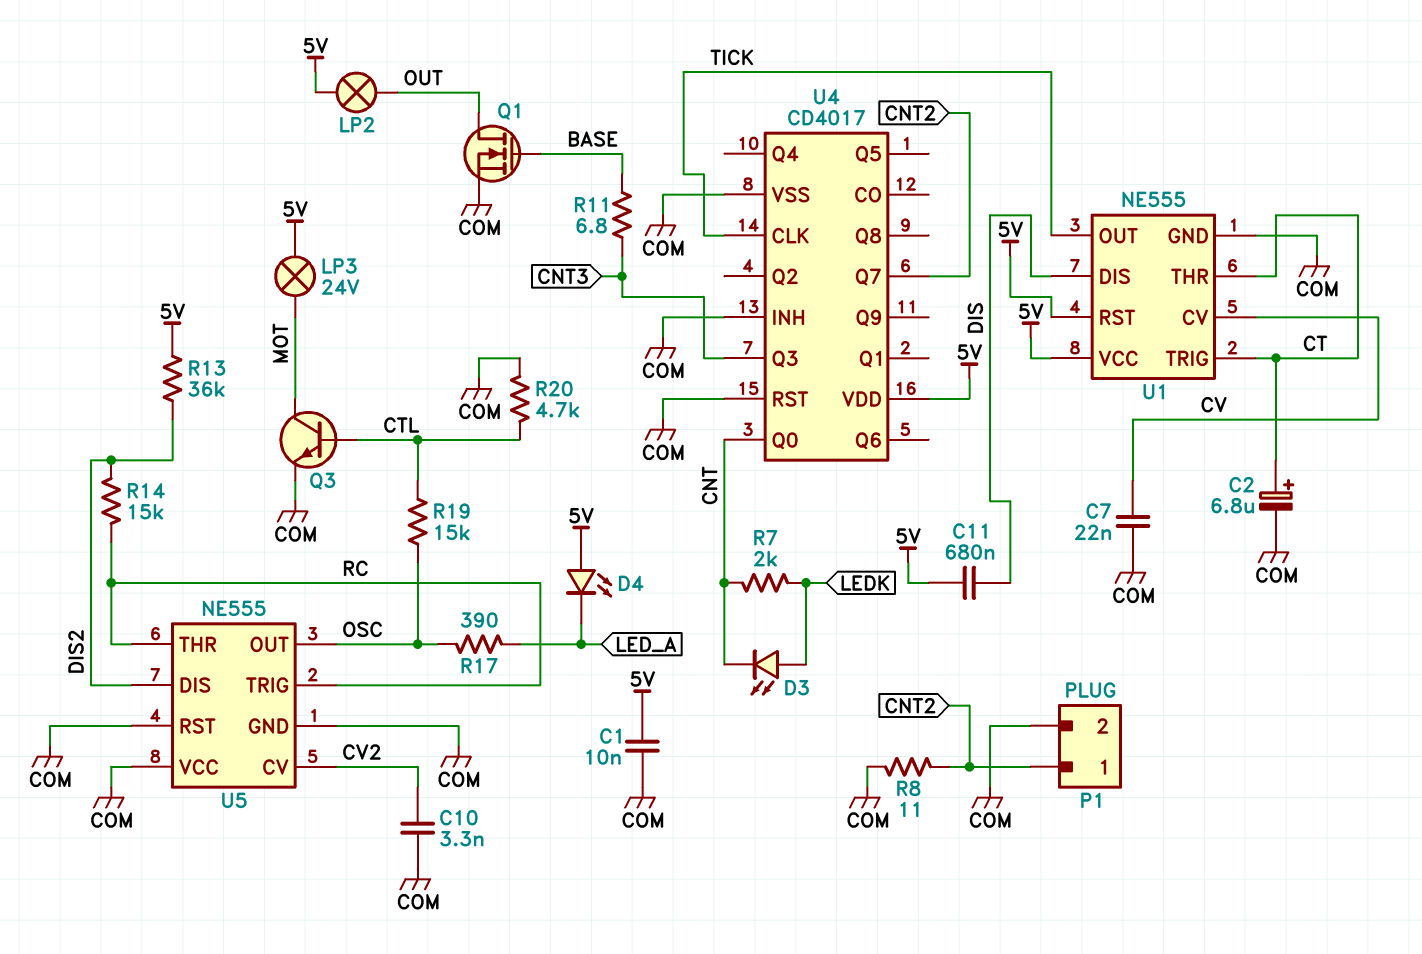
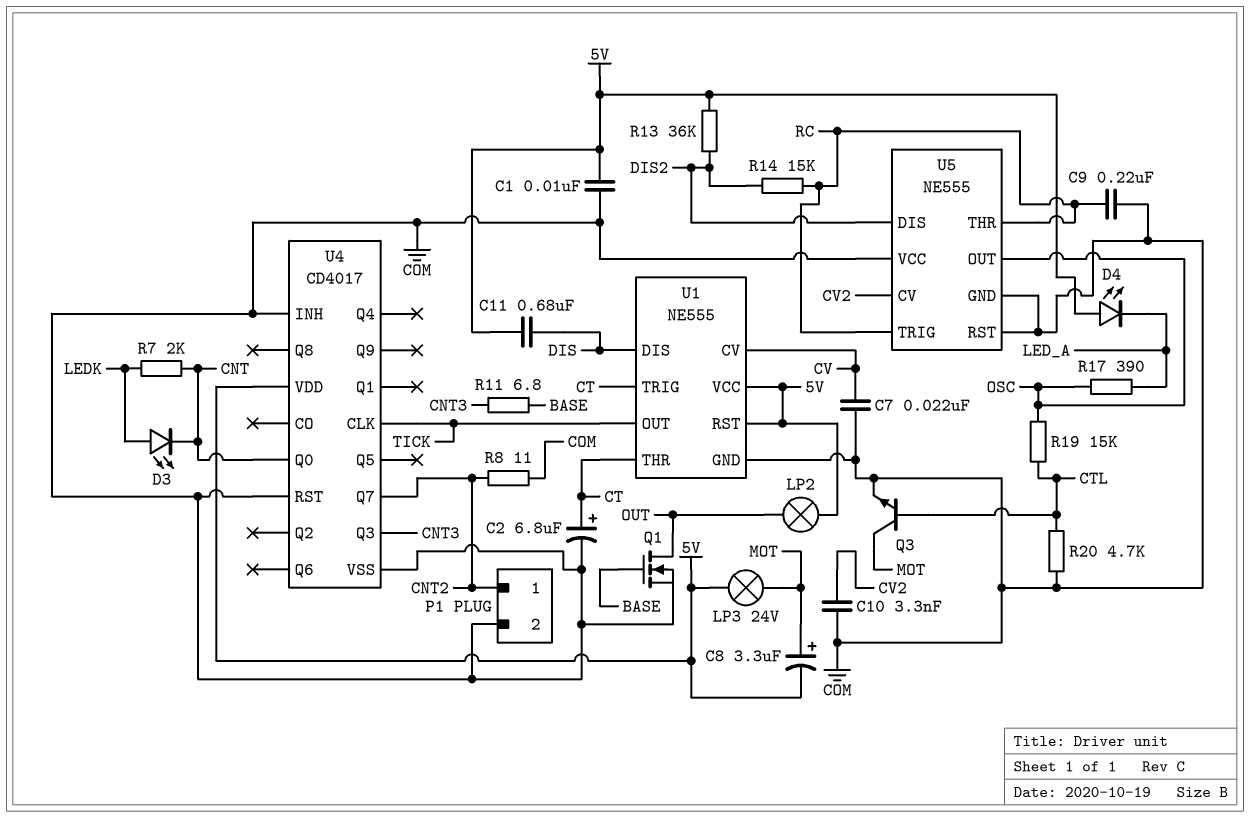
C8: none -> 3.3uF (plus MOT, minus 5V)
C9: none -> 220nF (COM, RC)

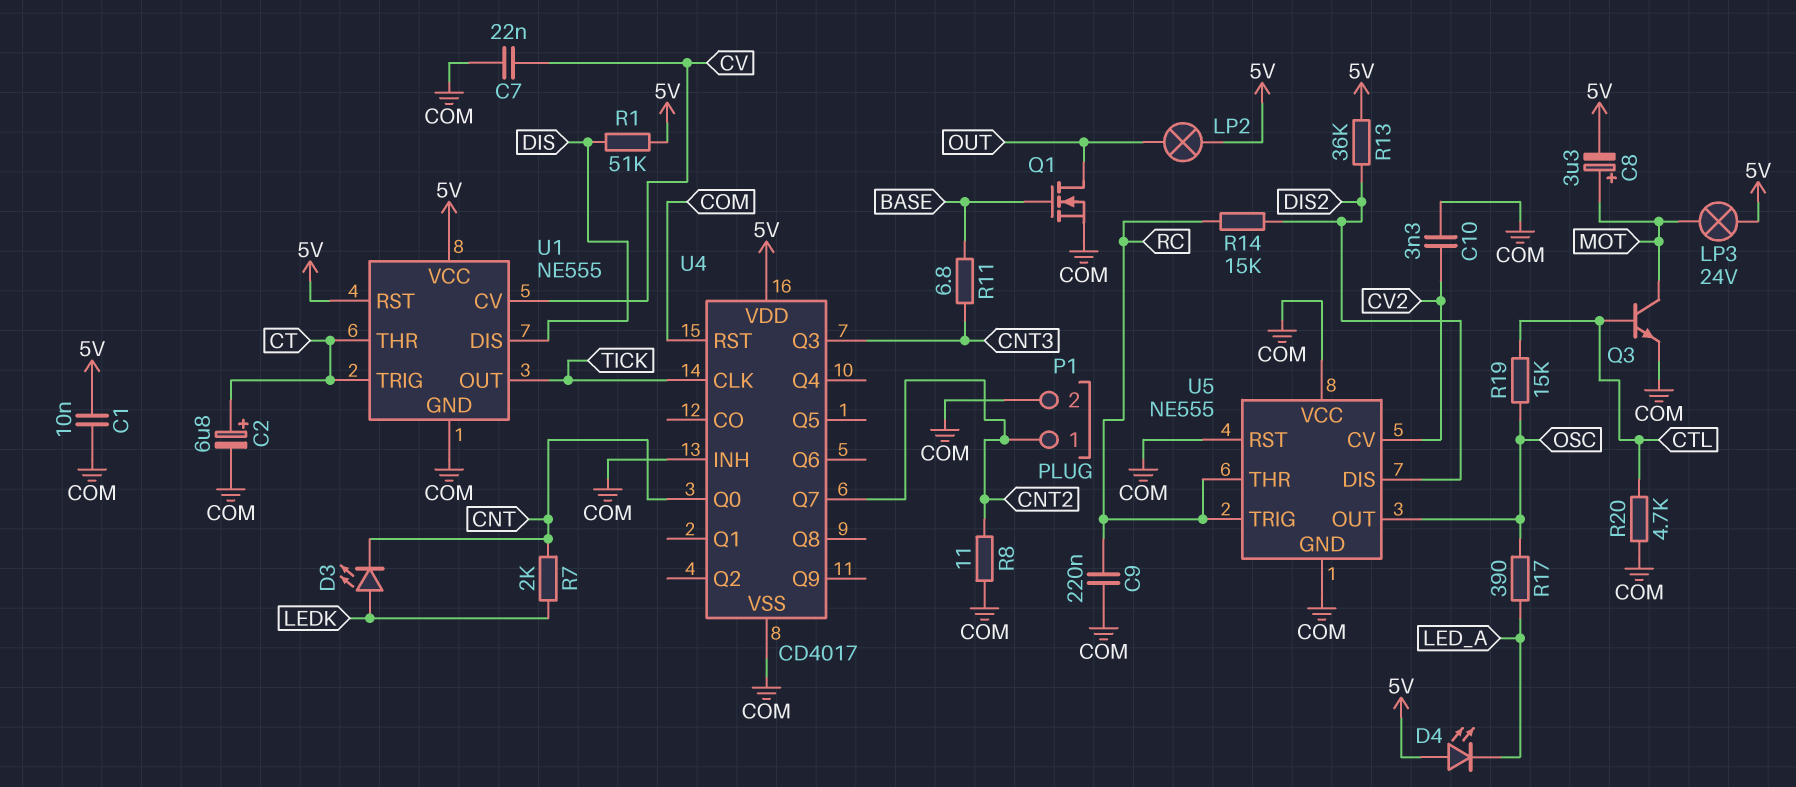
C11: 680nF (5V, DIS) -> none
R1: none -> 51k (5V, DIS)

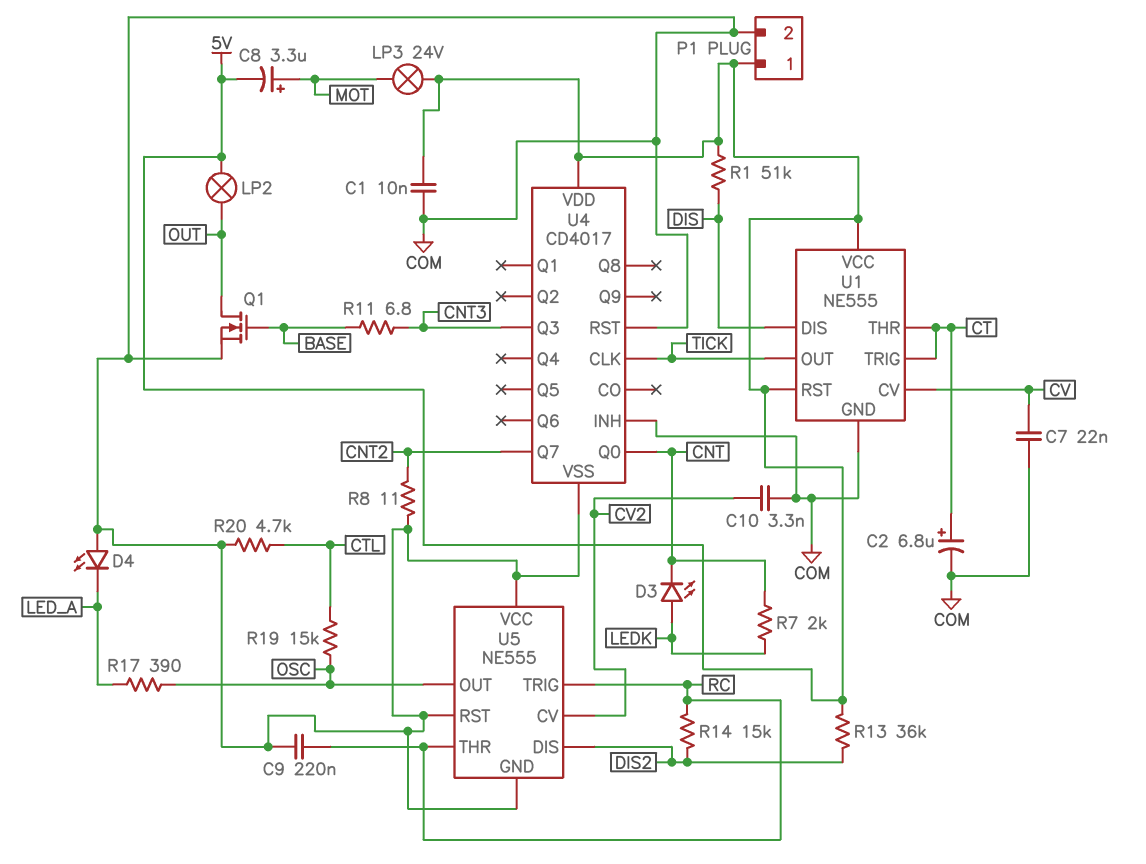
D4: LED (A 5V, K LED_A) -> LED (A COM, K LED_A)
P1 pin 1: CNT2 -> 5V
Q3: NPN (B CTL, C MOT, E COM) -> none

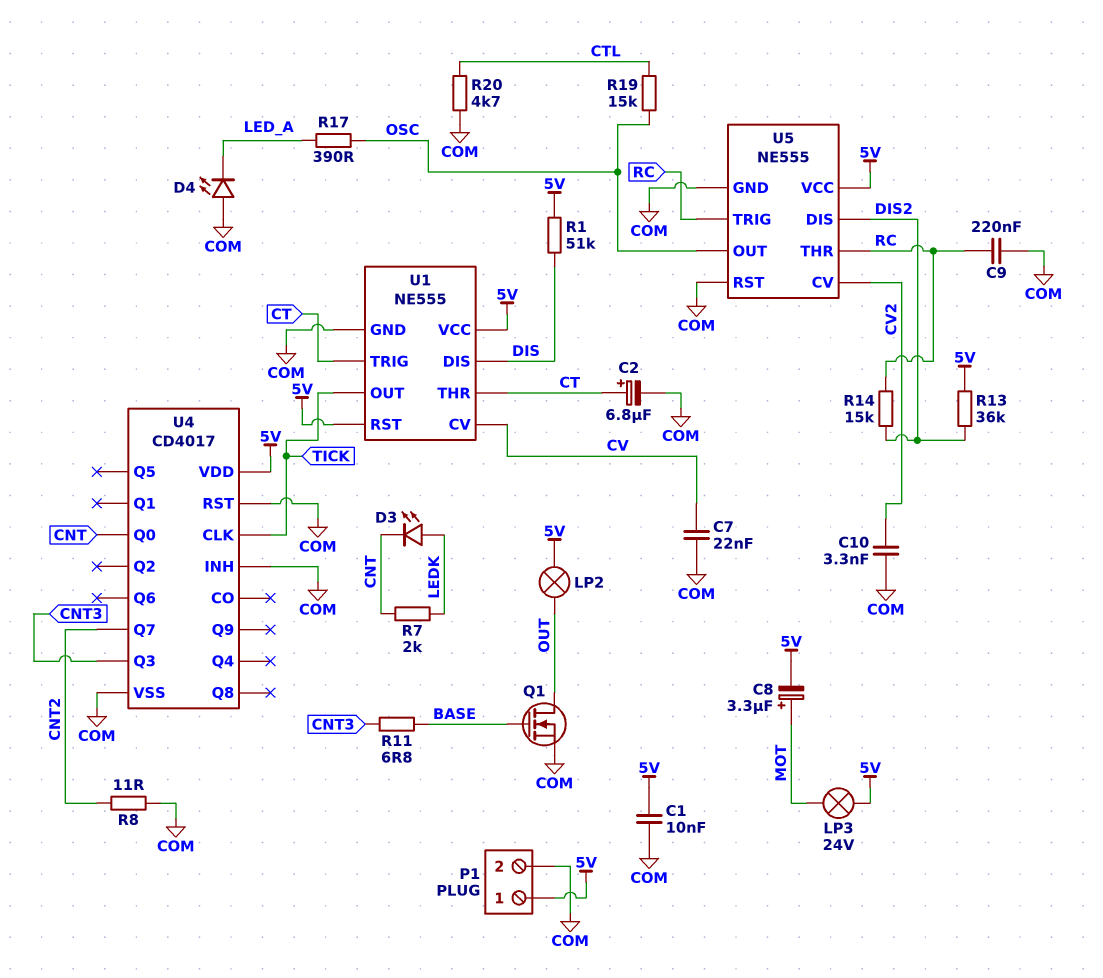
U5 pin VCC: COM -> 5V

